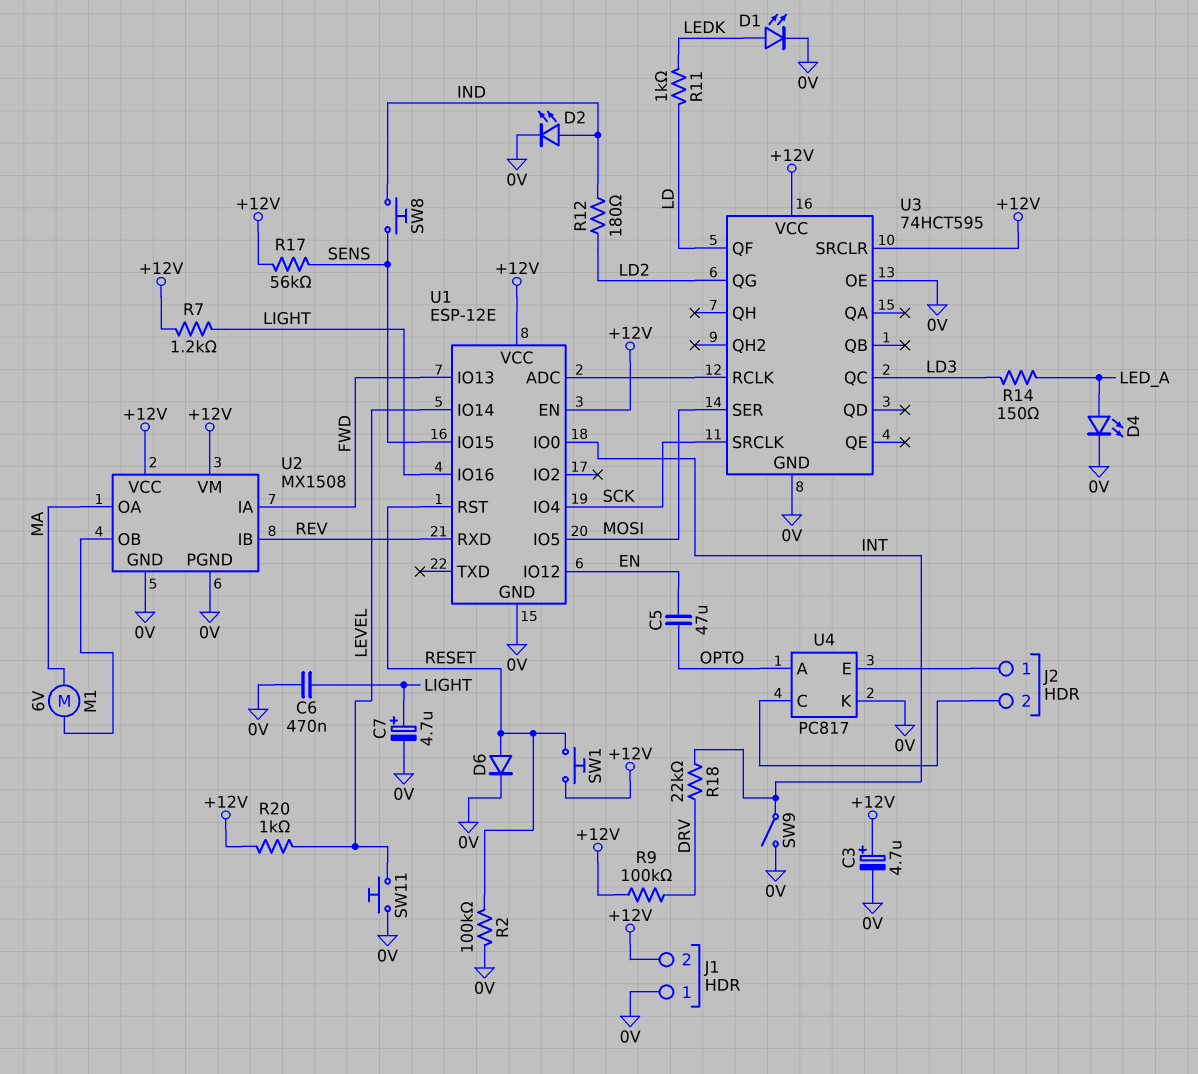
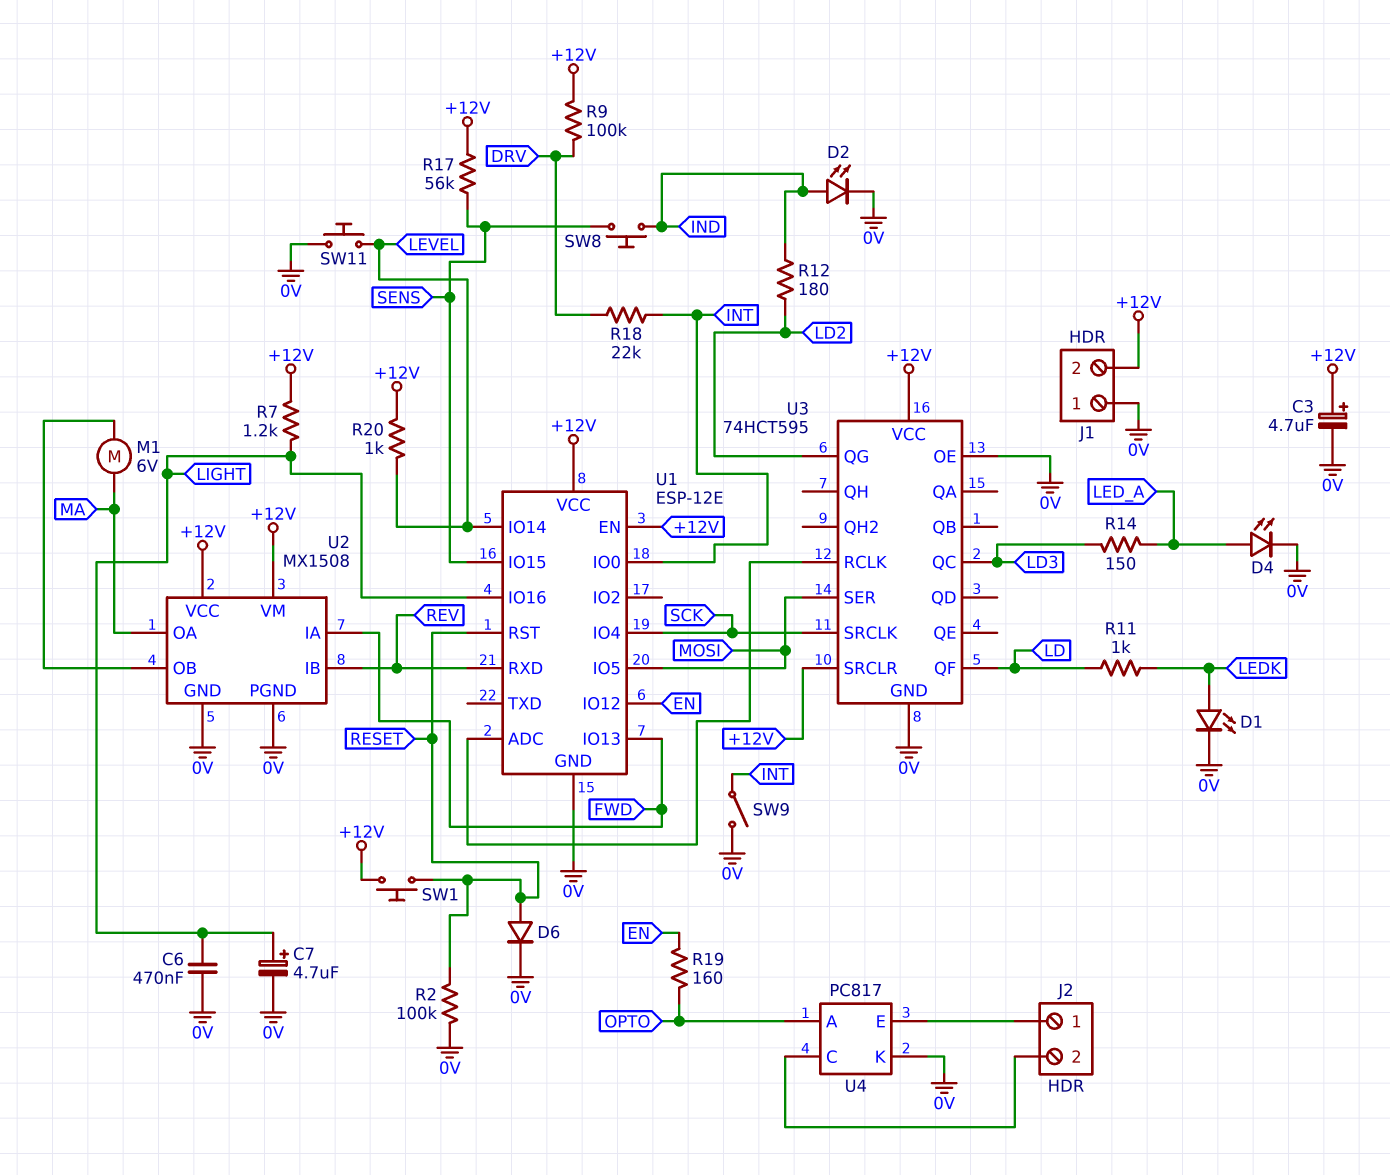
C5: 47uF (EN, OPTO) -> none
R19: none -> 160 (EN, OPTO)

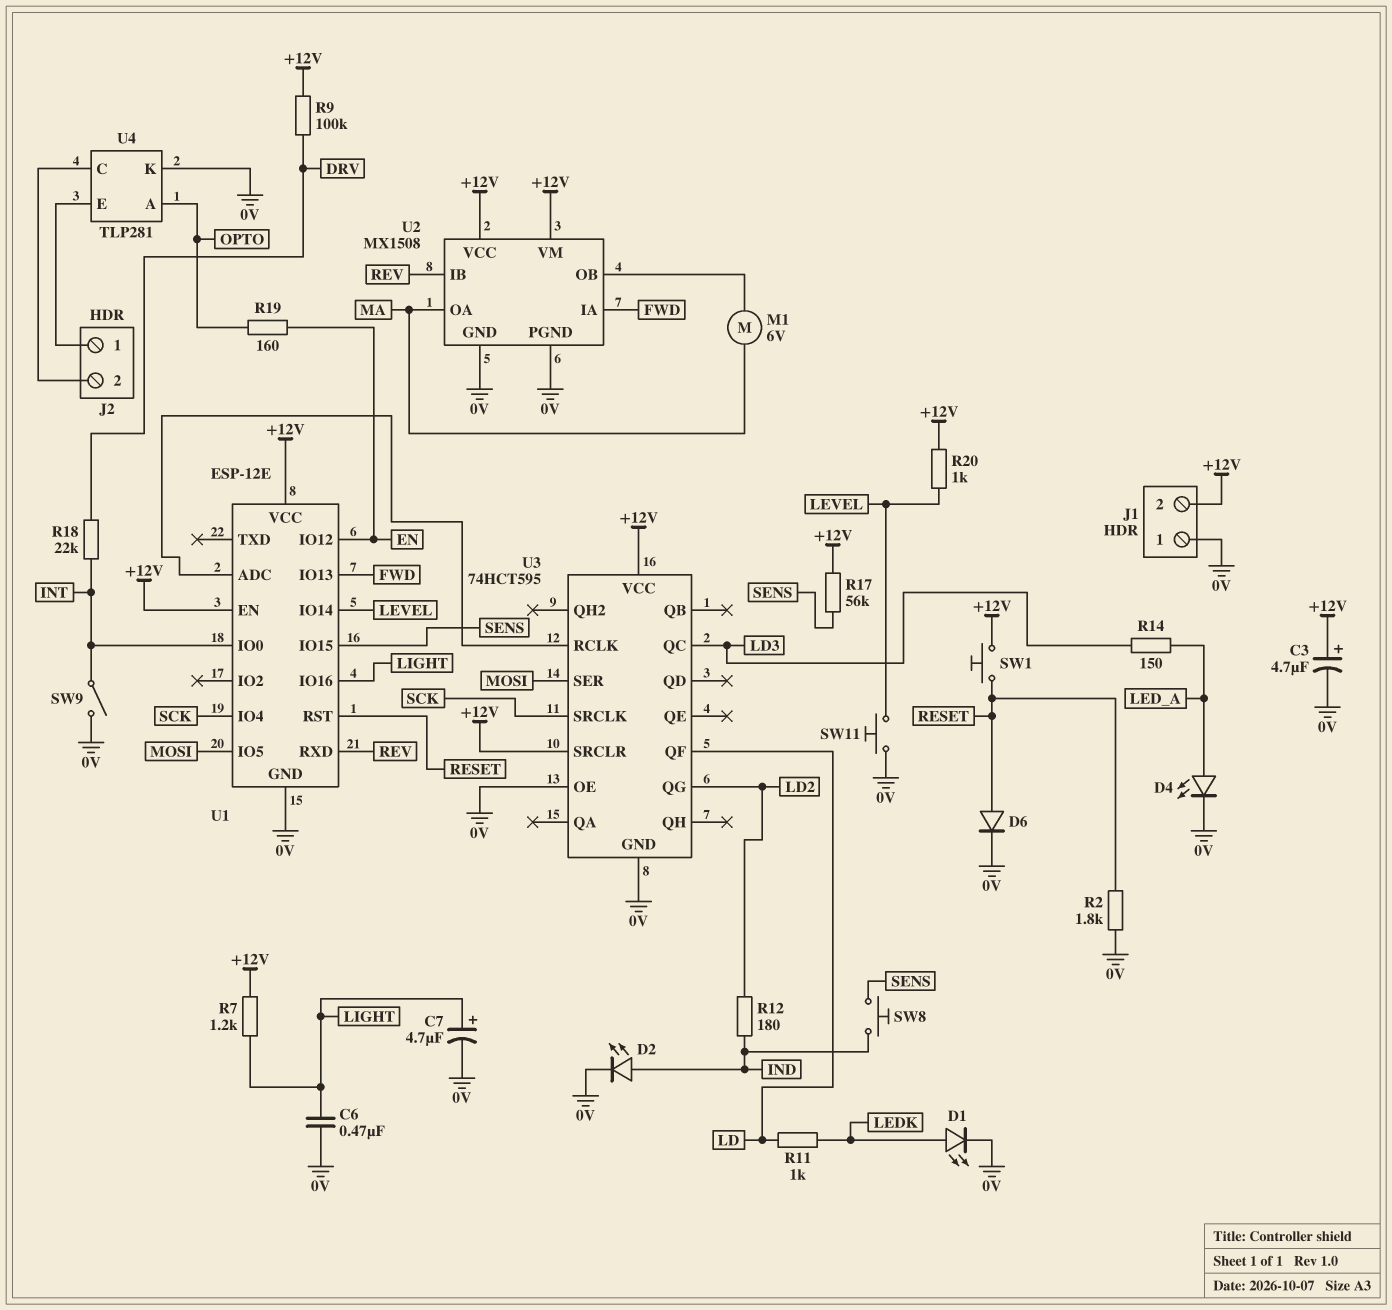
R2: 100k (0V, RESET) -> 1.8k (0V, RESET)
U4: PC817 -> TLP281

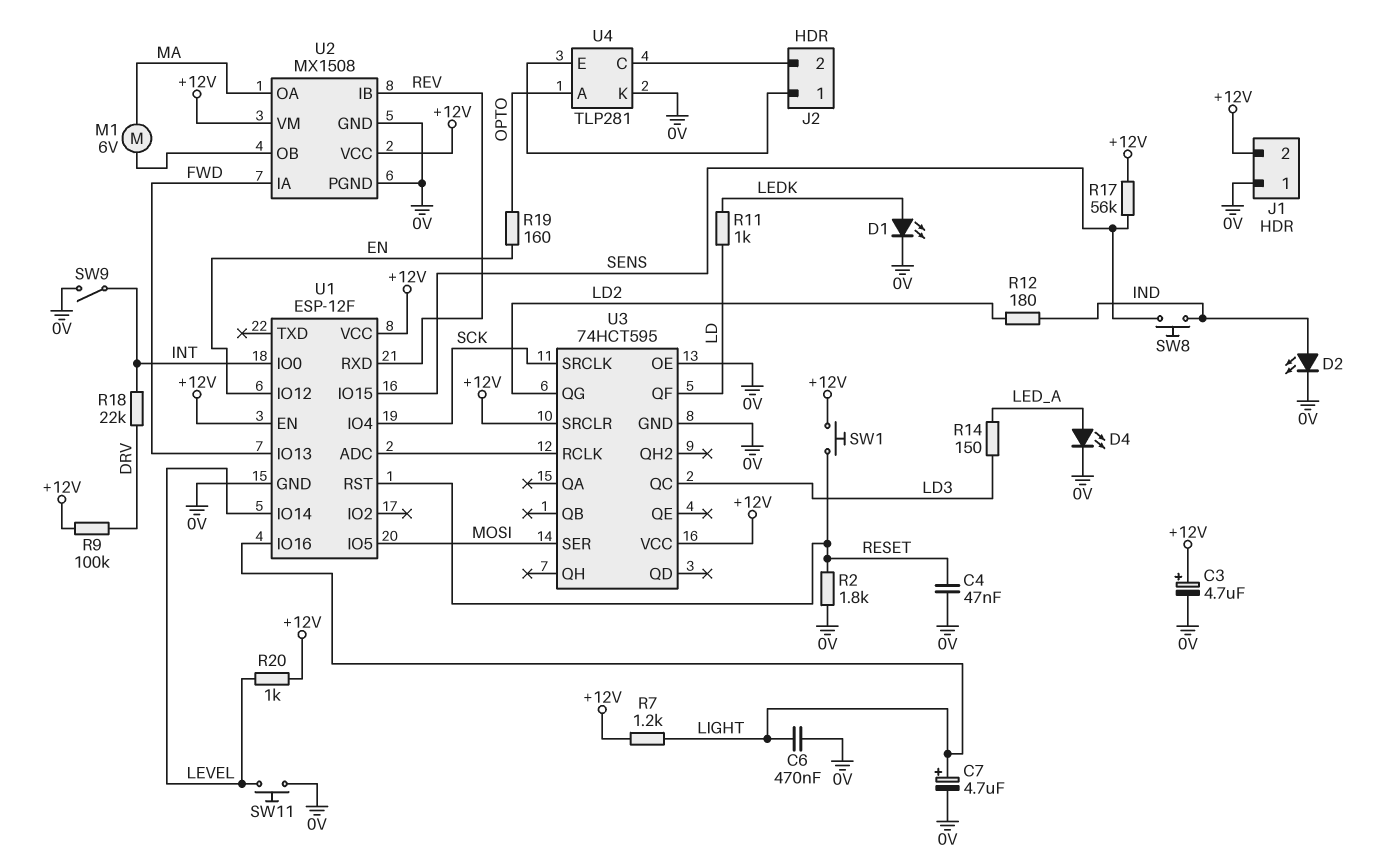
C4: none -> 47nF (0V, RESET)
D6: diode (A RESET, K 0V) -> none
U1: ESP-12E -> ESP-12F

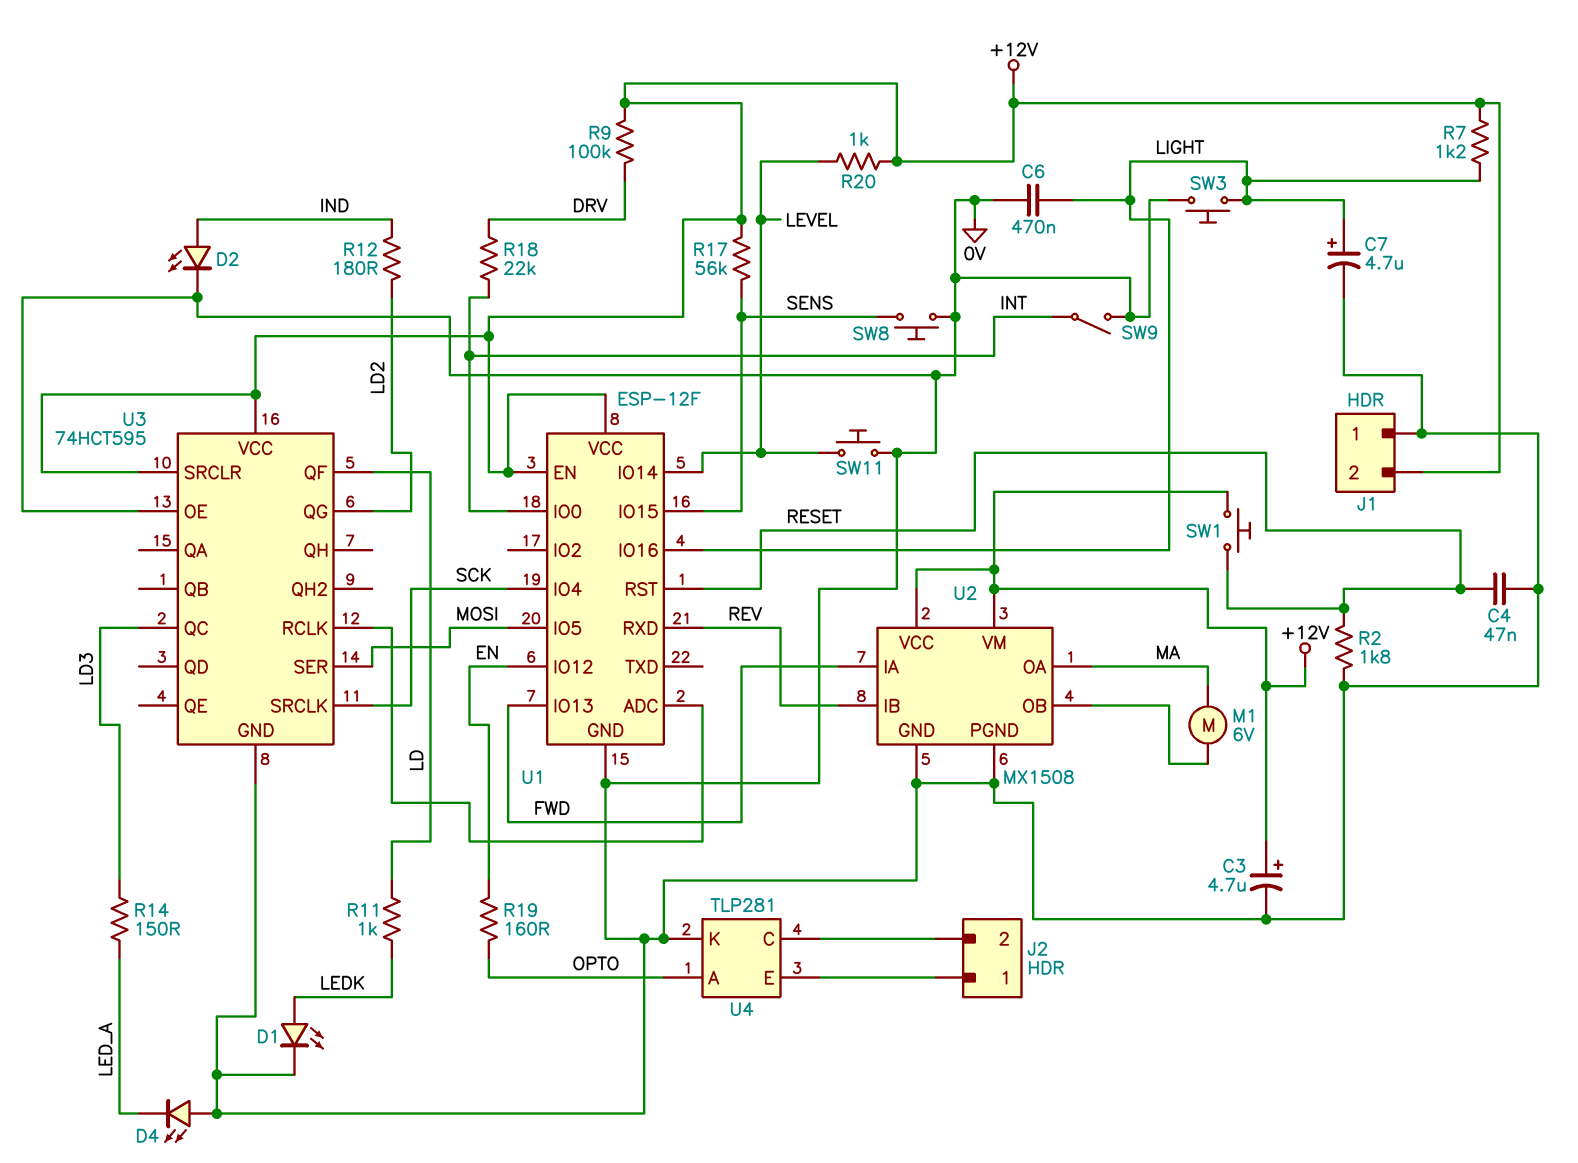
D4: LED (A LED_A, K 0V) -> LED (A 0V, K LED_A)
SW3: none -> button (0V, LIGHT)
SW8: button (IND, SENS) -> button (0V, SENS)

